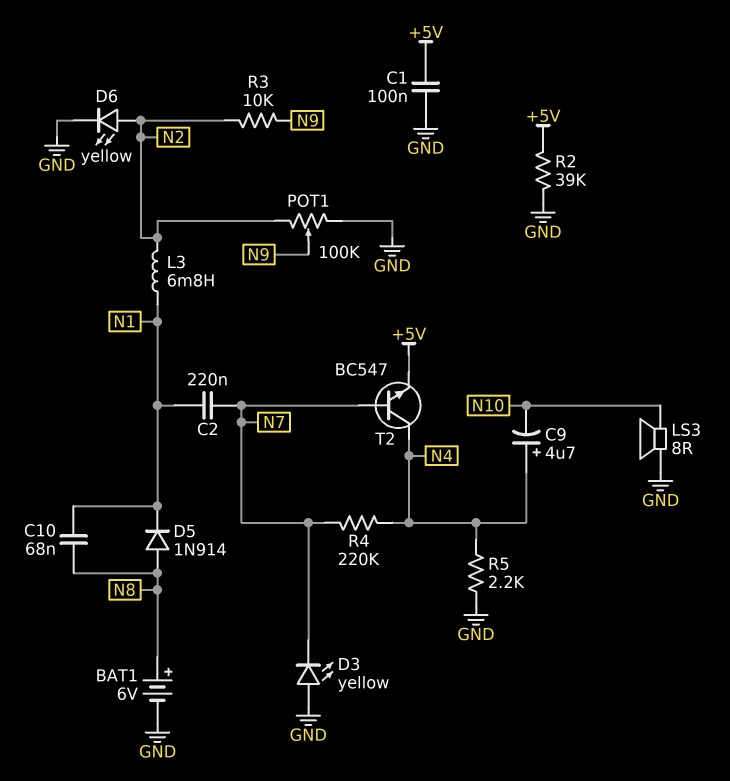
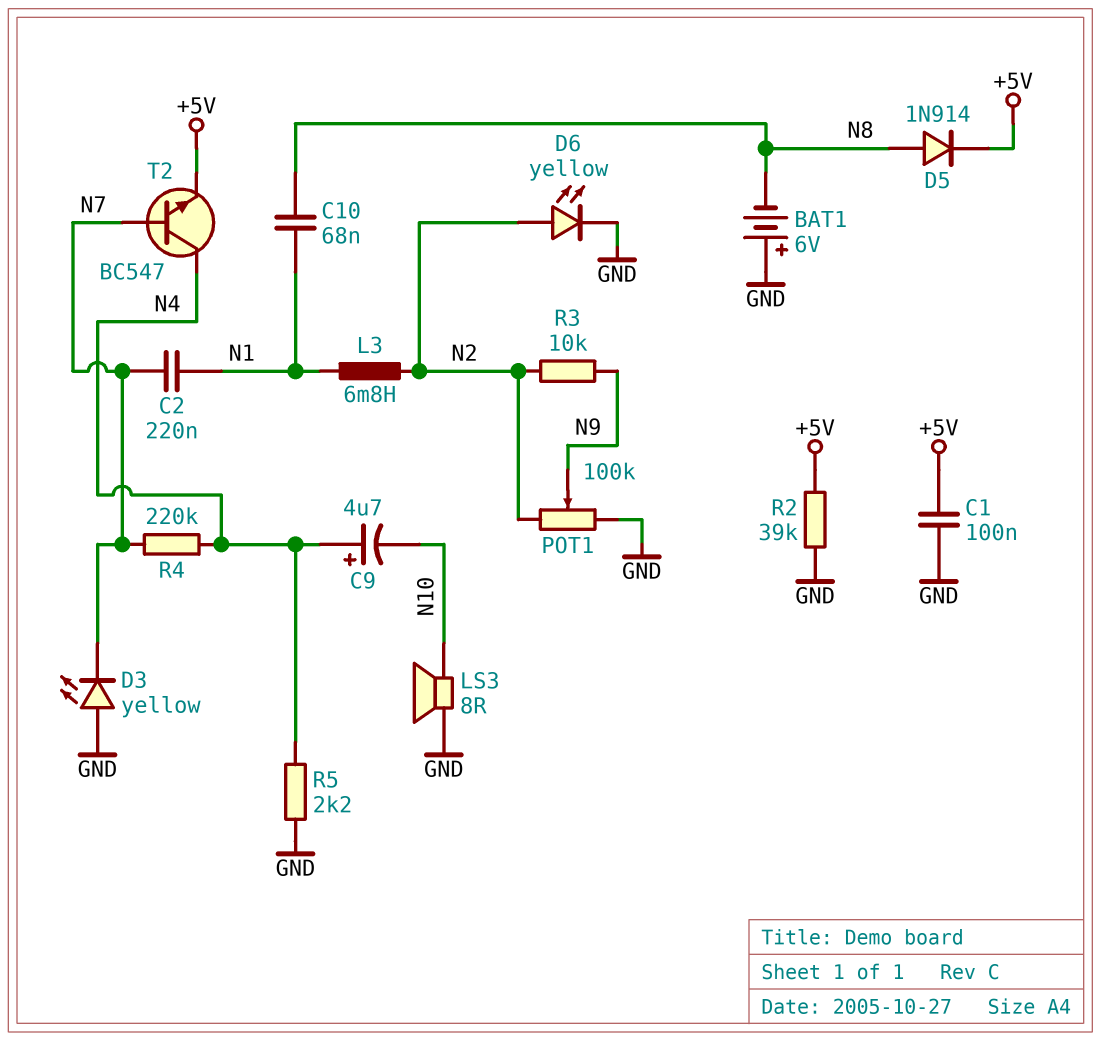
BAT1: 6V (plus N8, minus GND) -> 6V (plus GND, minus N8)
D5: diode 1N914 (A N8, K N1) -> diode 1N914 (A N8, K +5V)

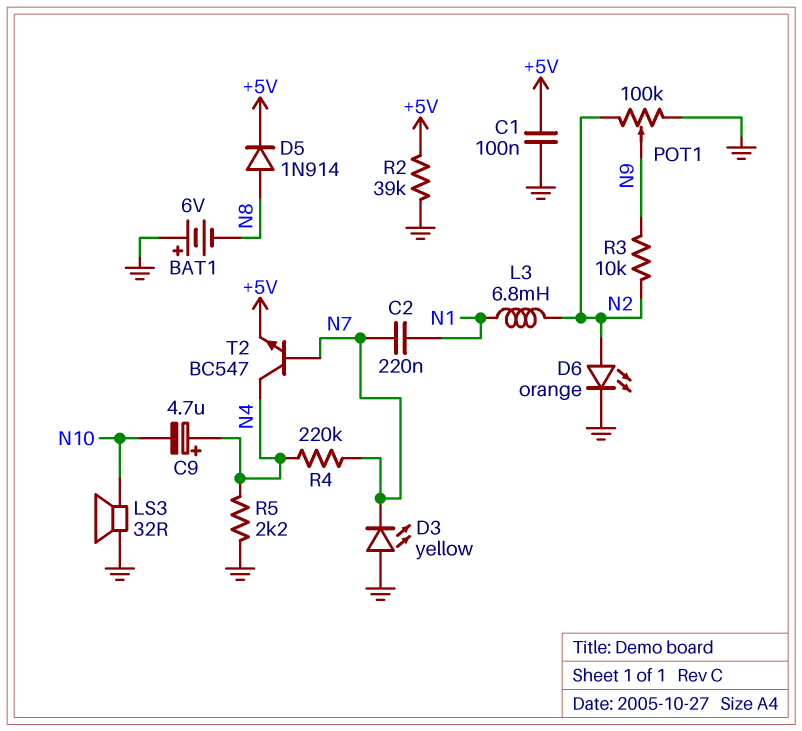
C10: 68nF (N1, N8) -> none
D6: LED yellow (A N2, K GND) -> LED orange (A N2, K GND)
LS3: speaker 8R (GND, N10) -> speaker 32R (GND, N10)

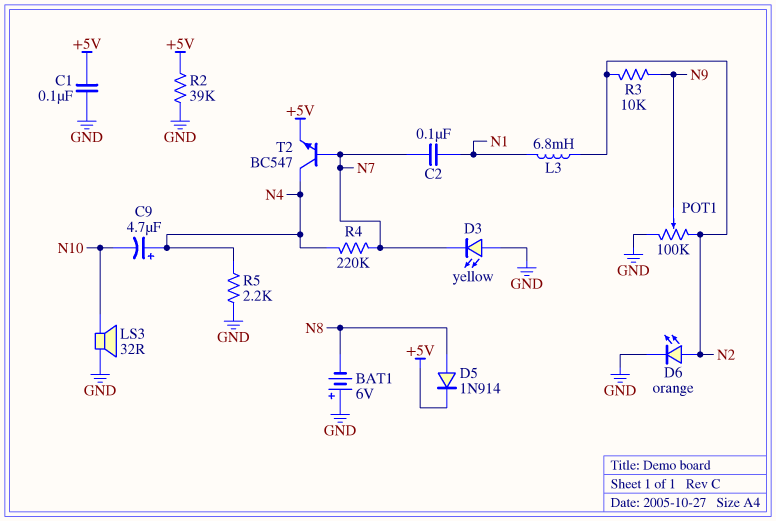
C2: 220nF (N1, N7) -> 100nF (N1, N7)

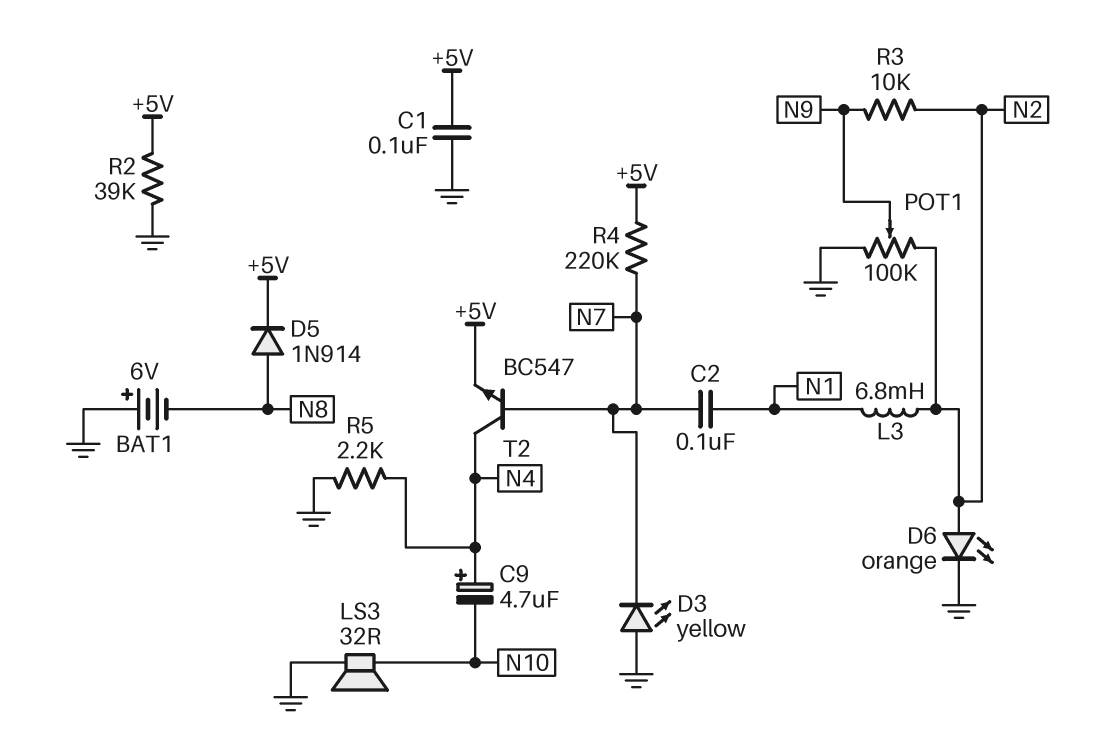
R4: 220k (N4, N7) -> 220k (+5V, N7)

